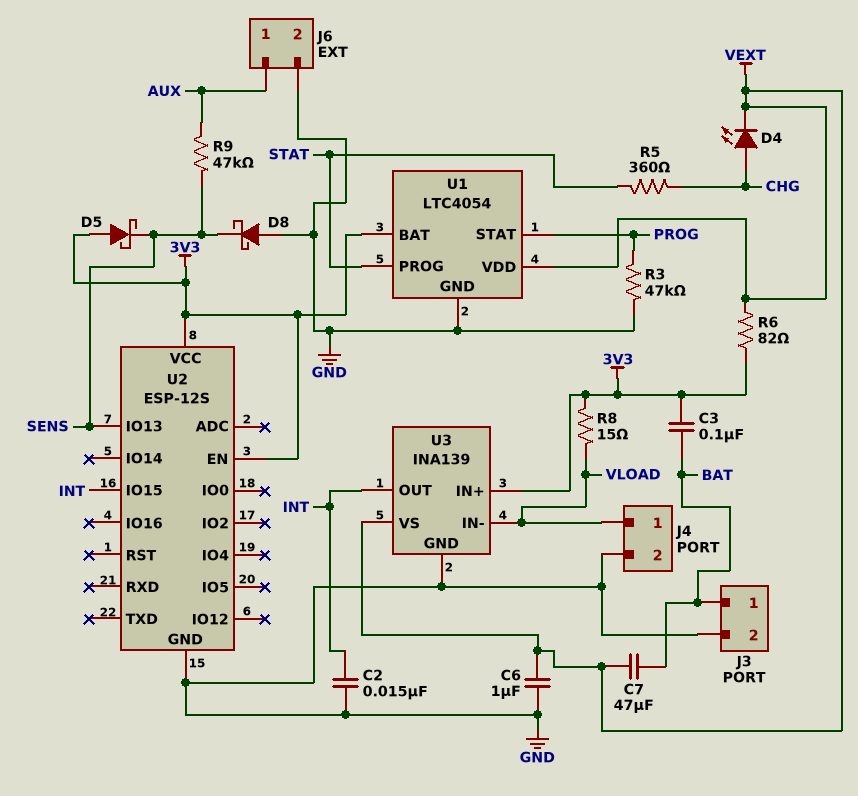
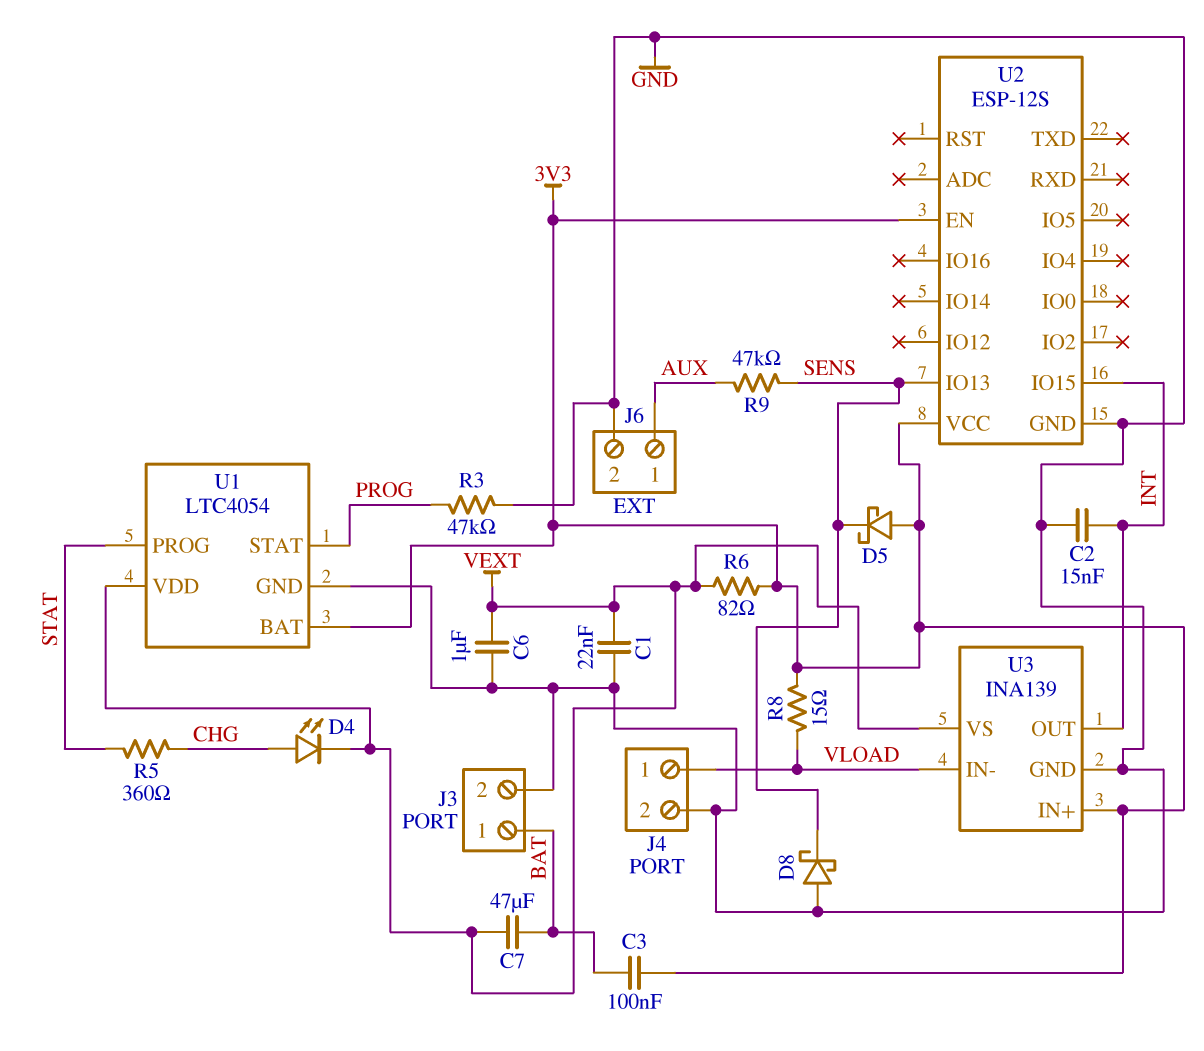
C1: none -> 22nF (GND, VEXT)

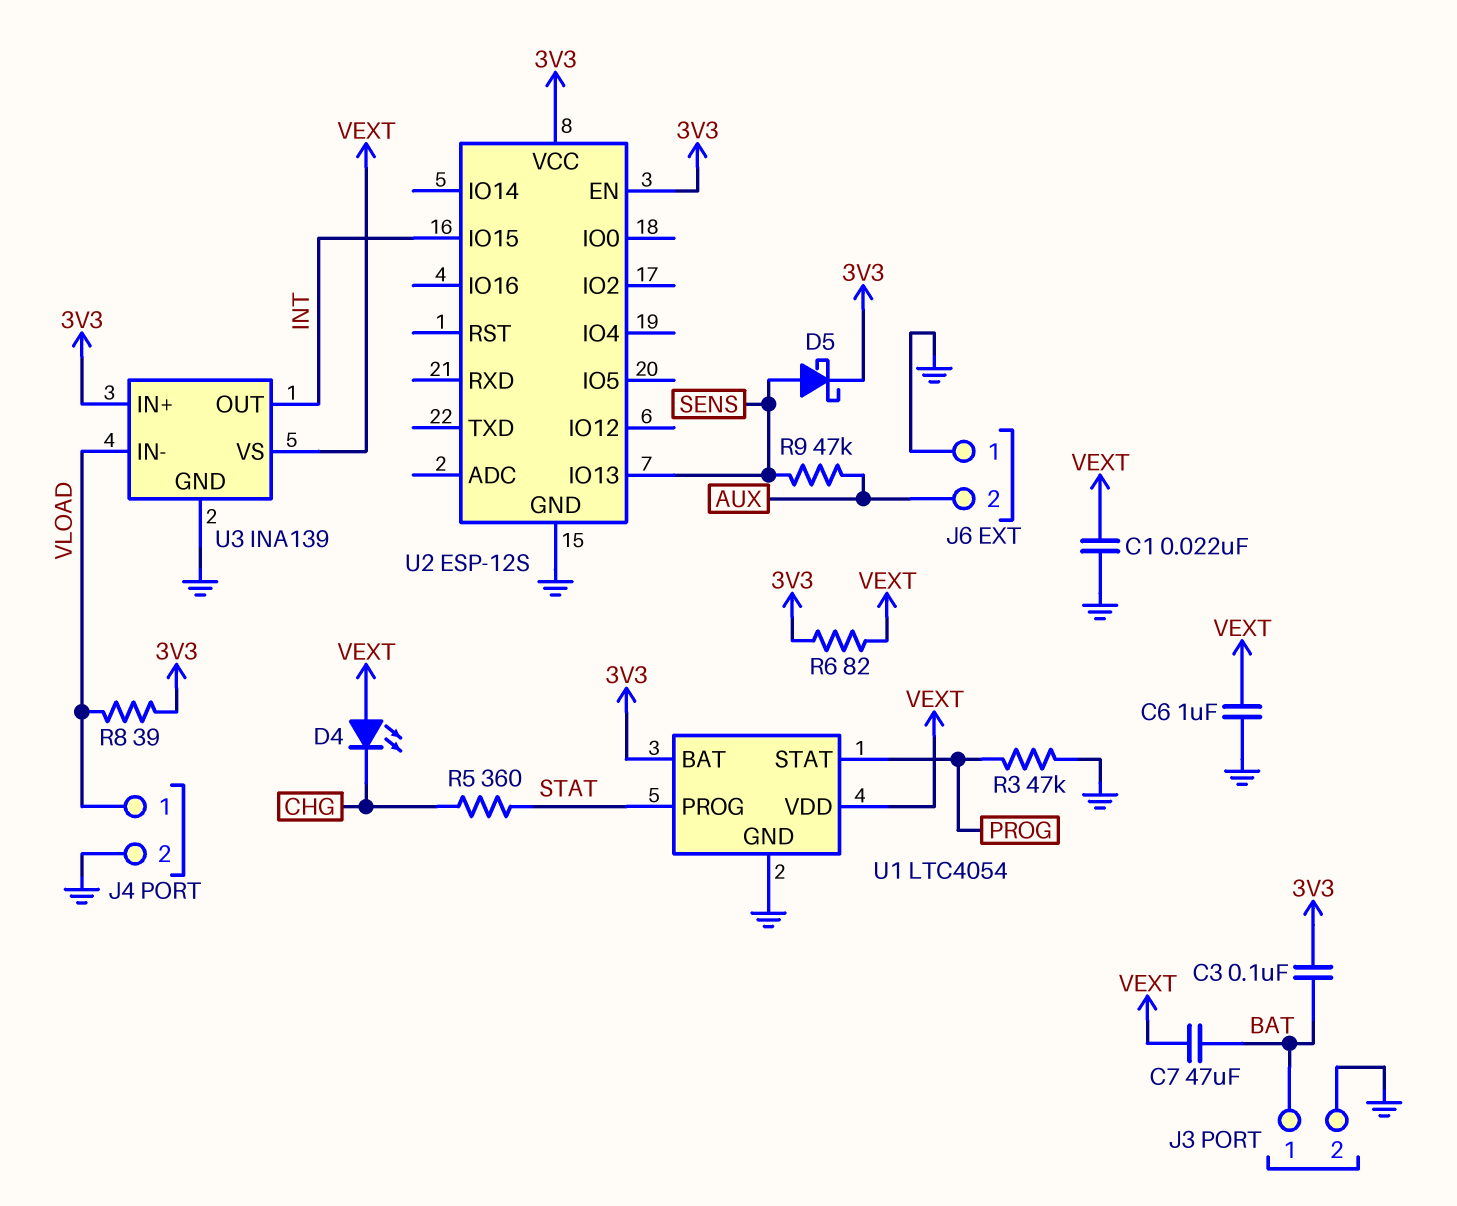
C2: 15nF (GND, INT) -> none
D4: LED (A CHG, K VEXT) -> LED (A VEXT, K CHG)
D5: schottky (A 3V3, K SENS) -> schottky (A SENS, K 3V3)
D8: schottky (A GND, K SENS) -> none
J6 pin 1: AUX -> GND
J6 pin 2: GND -> AUX
R8: 15 (3V3, VLOAD) -> 39 (3V3, VLOAD)

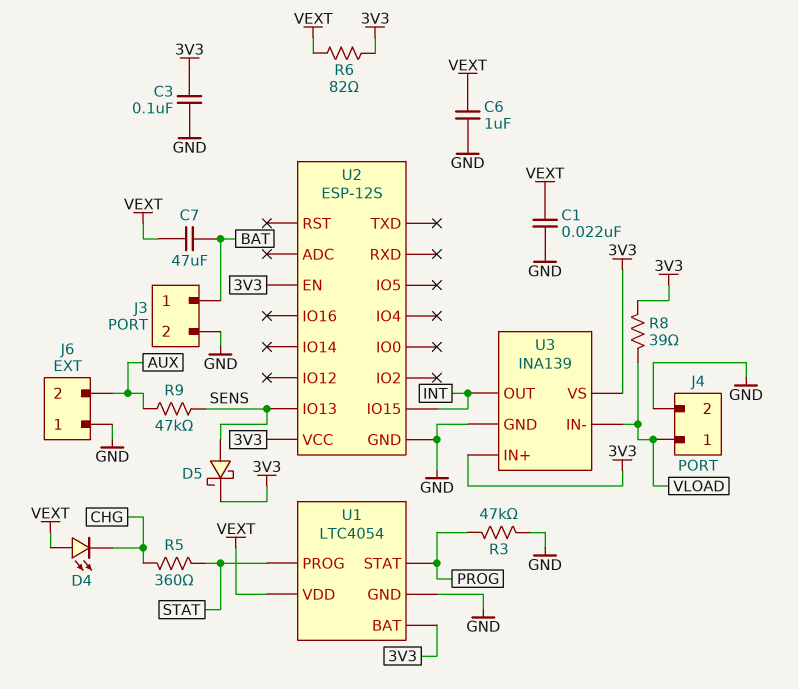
C3: 100nF (3V3, BAT) -> 100nF (3V3, GND)
U3 pin VS: VEXT -> 3V3

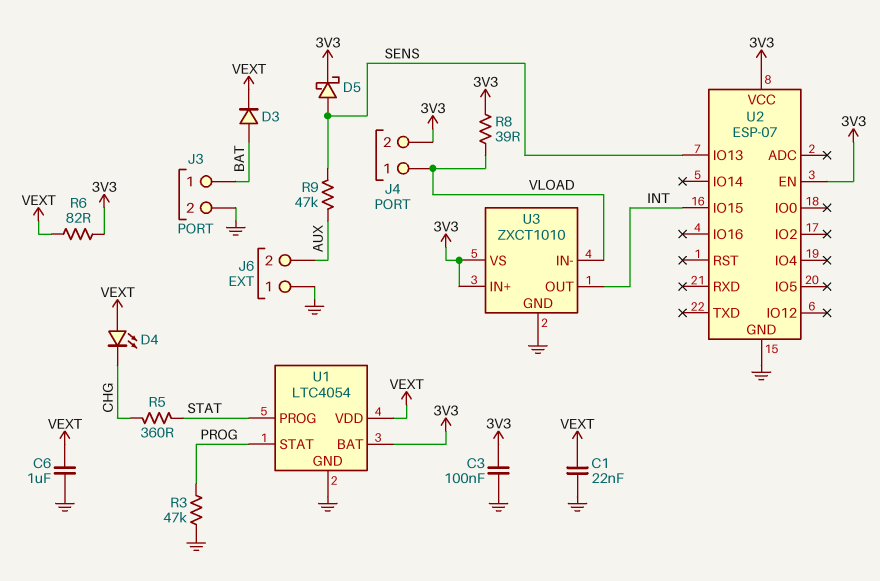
C7: 47uF (BAT, VEXT) -> none
D3: none -> diode (A BAT, K VEXT)
J4 pin 2: GND -> 3V3
U2: ESP-12S -> ESP-07
U3: INA139 -> ZXCT1010

